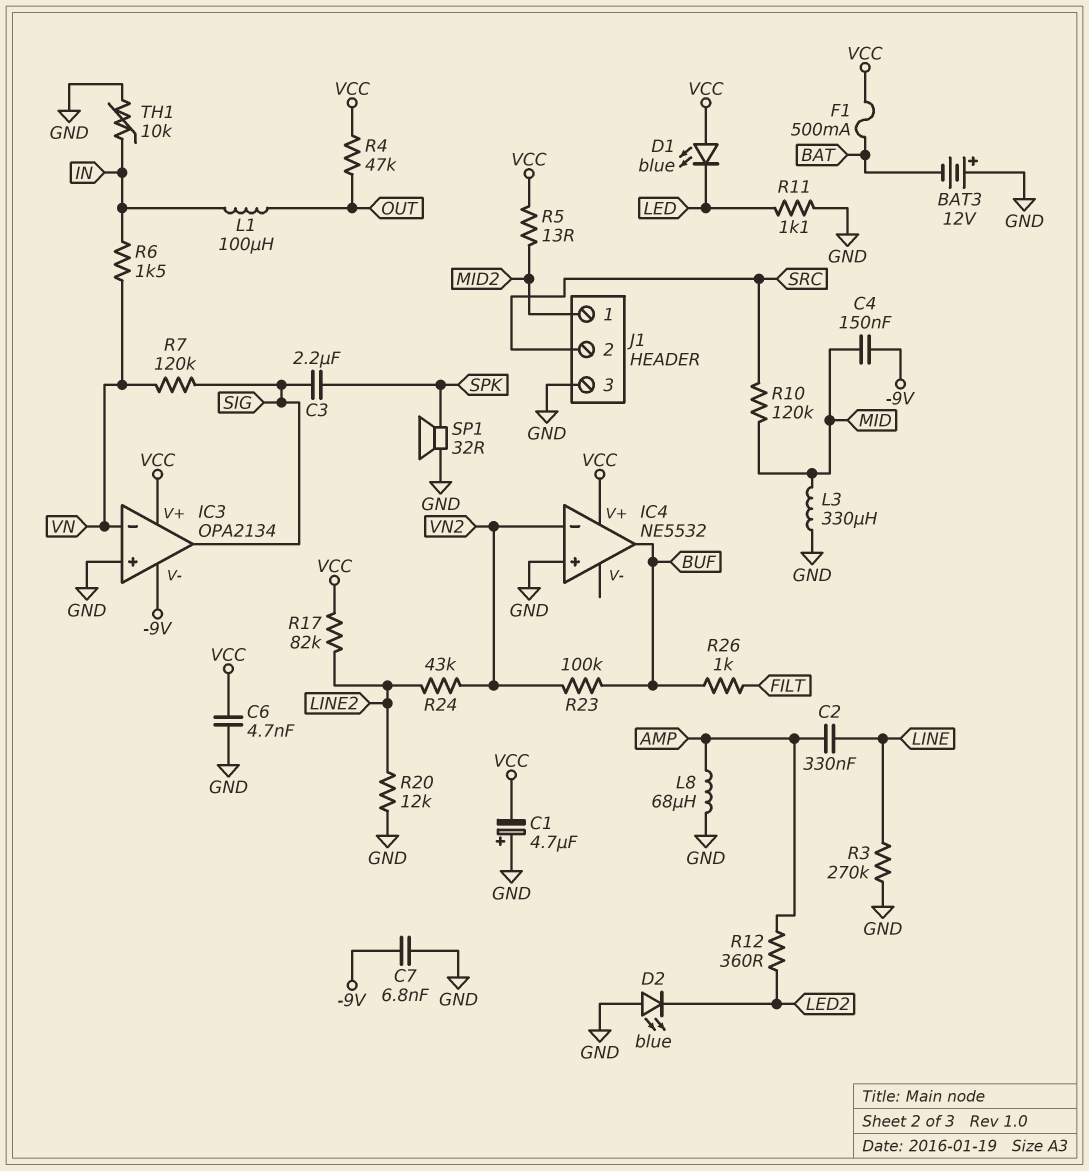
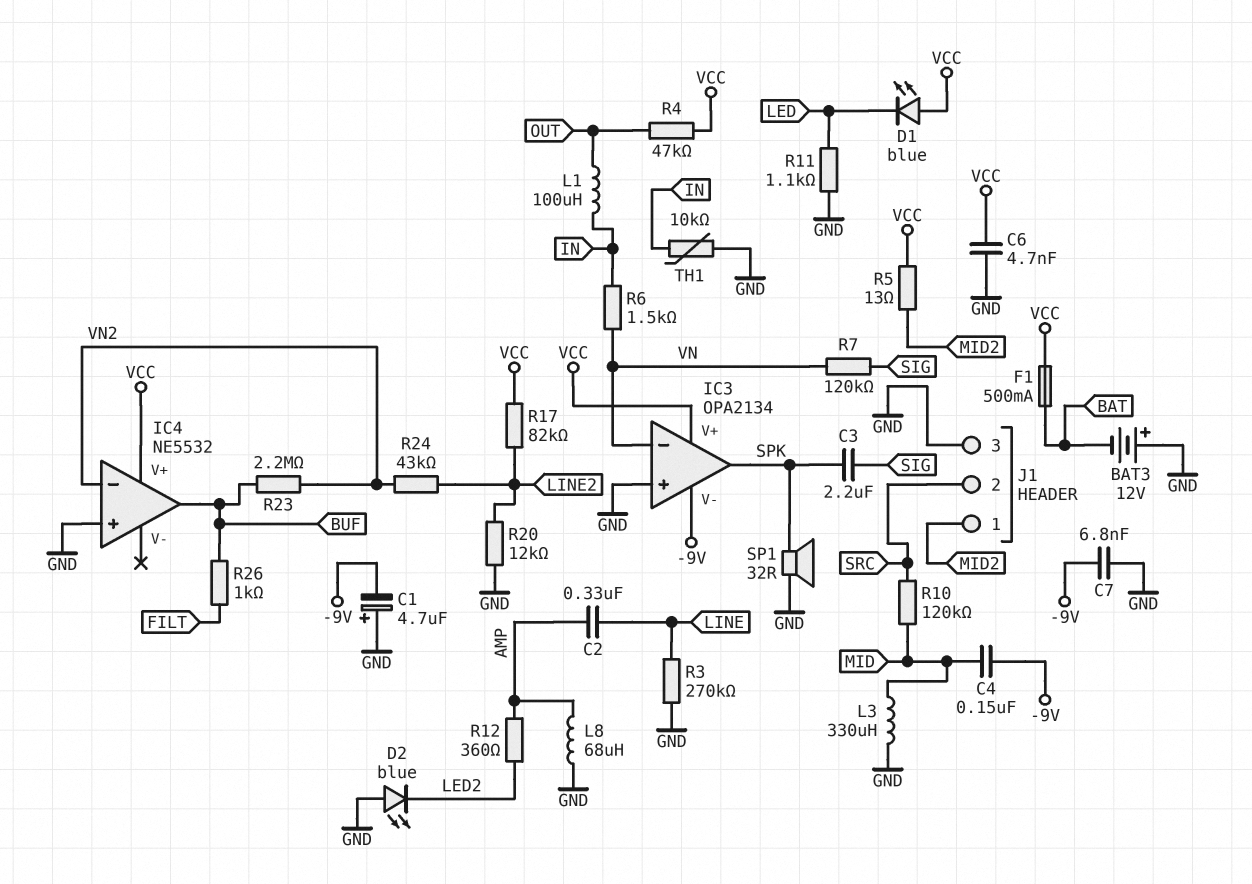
C1: 4.7uF (plus GND, minus VCC) -> 4.7uF (plus GND, minus -9V)
IC3 pin out: SIG -> SPK
R23: 100k (BUF, VN2) -> 2.2M (BUF, VN2)

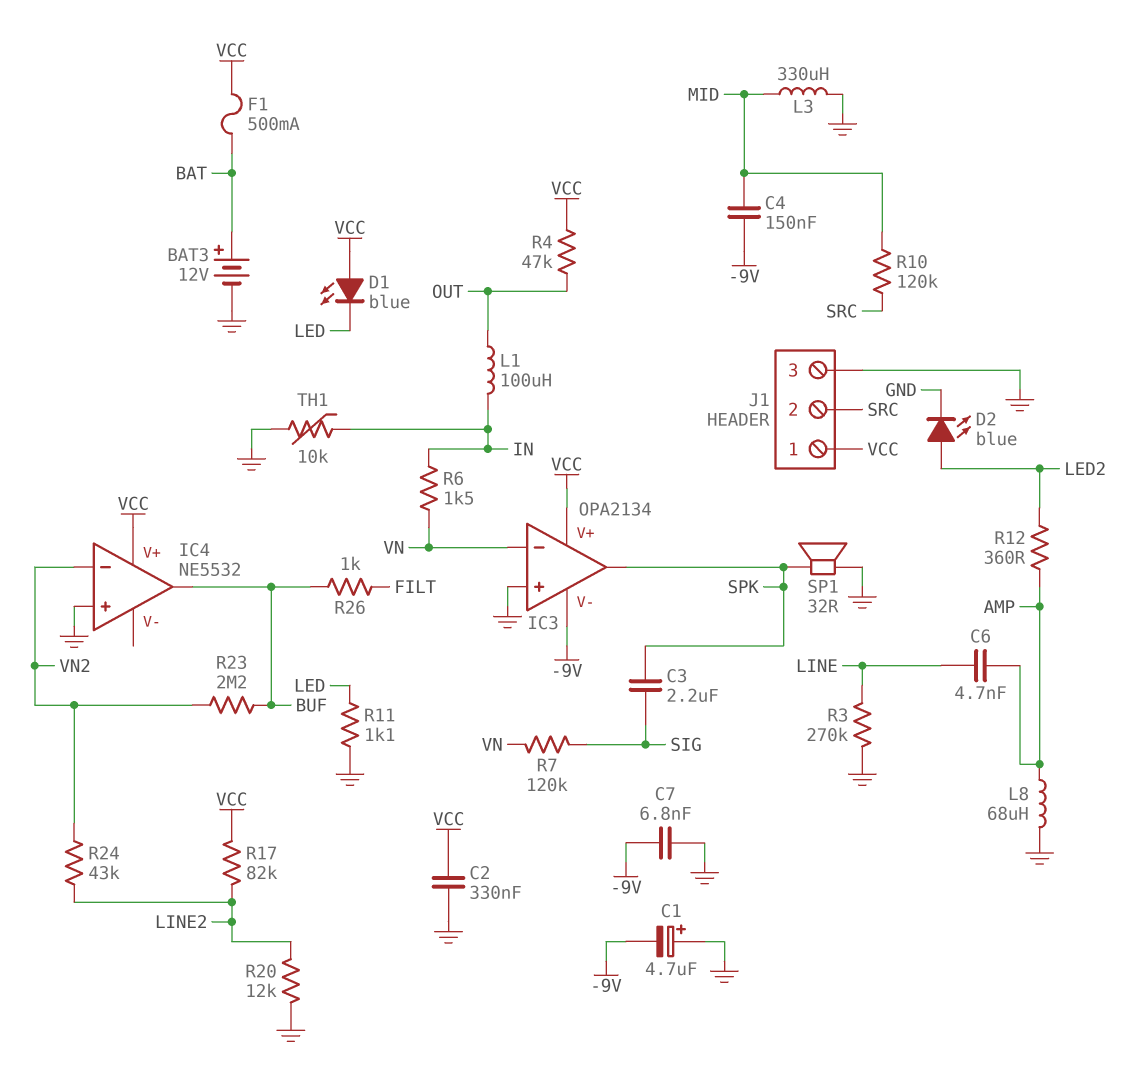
BAT3: 12V (plus GND, minus BAT) -> 12V (plus BAT, minus GND)
C2: 330nF (AMP, LINE) -> 330nF (GND, VCC)
C6: 4.7nF (GND, VCC) -> 4.7nF (AMP, LINE)
D2: LED blue (A GND, K LED2) -> LED blue (A LED2, K GND)
J1 pin 1: MID2 -> VCC
R5: 13 (MID2, VCC) -> none

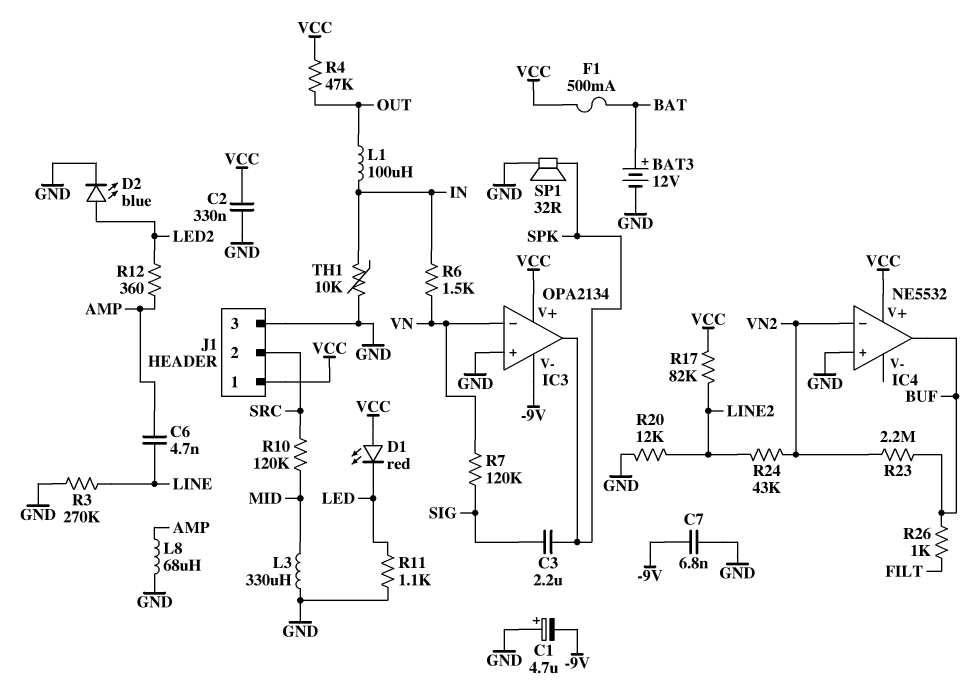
C4: 150nF (-9V, MID) -> none
D1: LED blue (A VCC, K LED) -> LED red (A VCC, K LED)

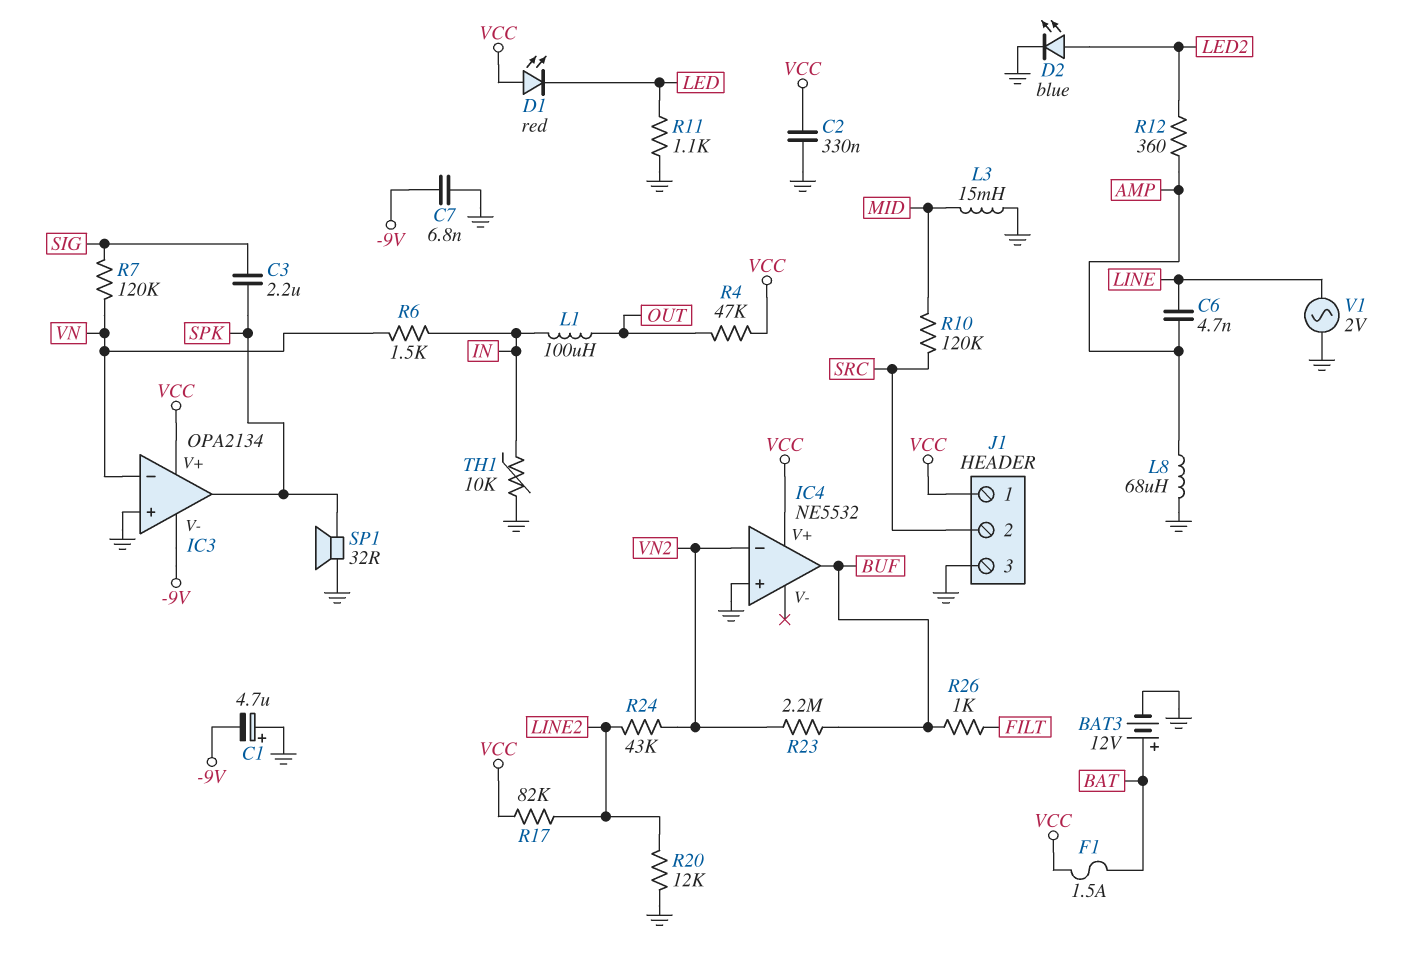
F1: 500mA (BAT, VCC) -> 1.5A (BAT, VCC)
L3: 330uH (GND, MID) -> 15mH (GND, MID)
R3: 270k (GND, LINE) -> none
V1: none -> AC 2V (GND, LINE)

